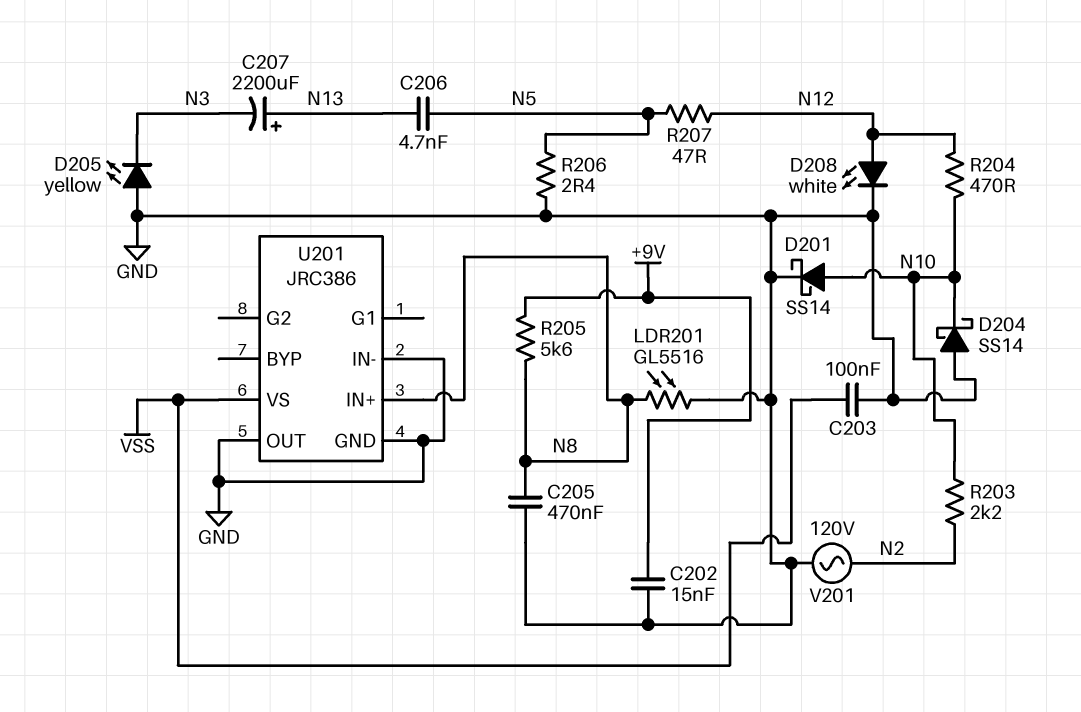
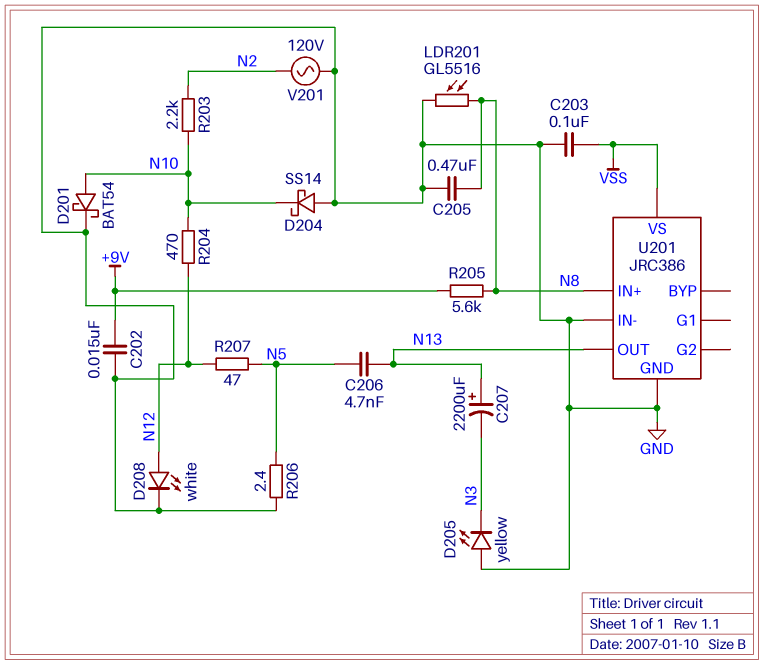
D201: schottky SS14 (A N10, K GND) -> schottky BAT54 (A N10, K GND)
U201 pin OUT: GND -> N13

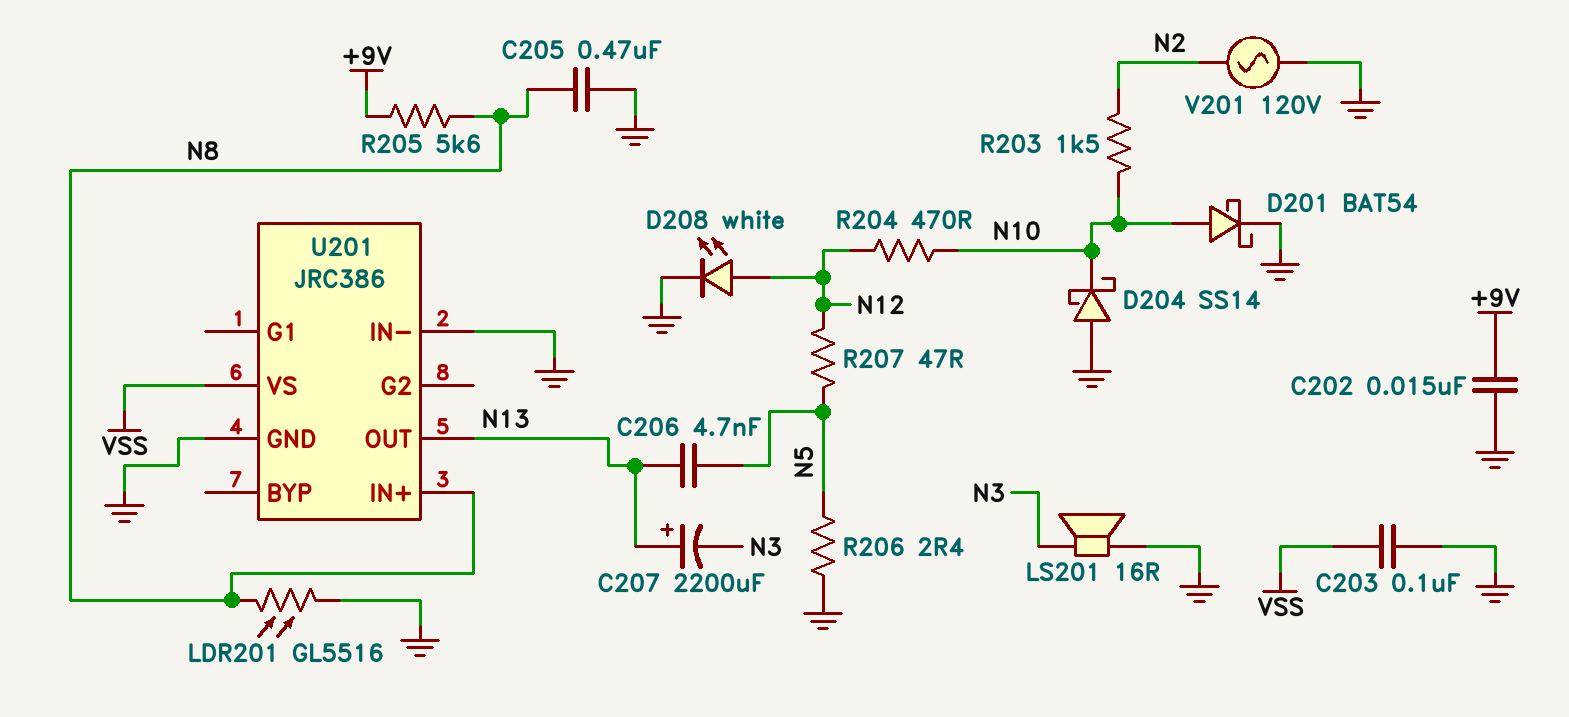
D205: LED yellow (A GND, K N3) -> none
LS201: none -> speaker 16R (GND, N3)
R203: 2.2k (N2, N10) -> 1.5k (N2, N10)

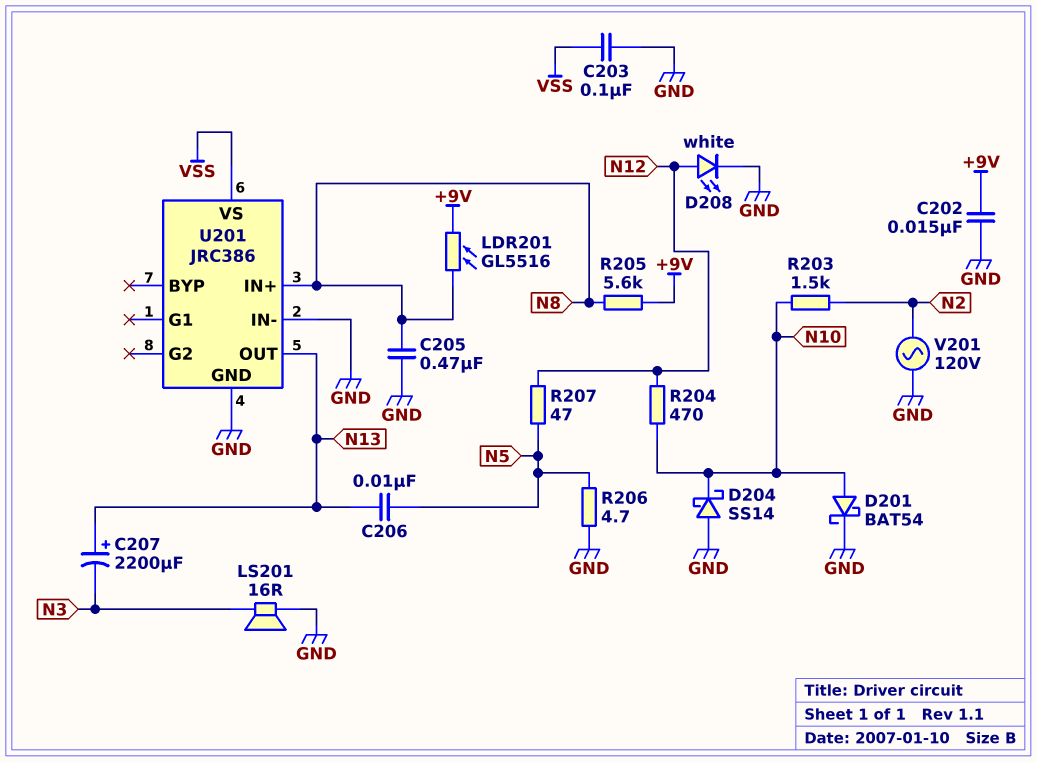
C206: 4.7nF (N5, N13) -> 10nF (N5, N13)
LDR201: GL5516 (GND, N8) -> GL5516 (+9V, N8)
R206: 2.4 (GND, N5) -> 4.7 (GND, N5)

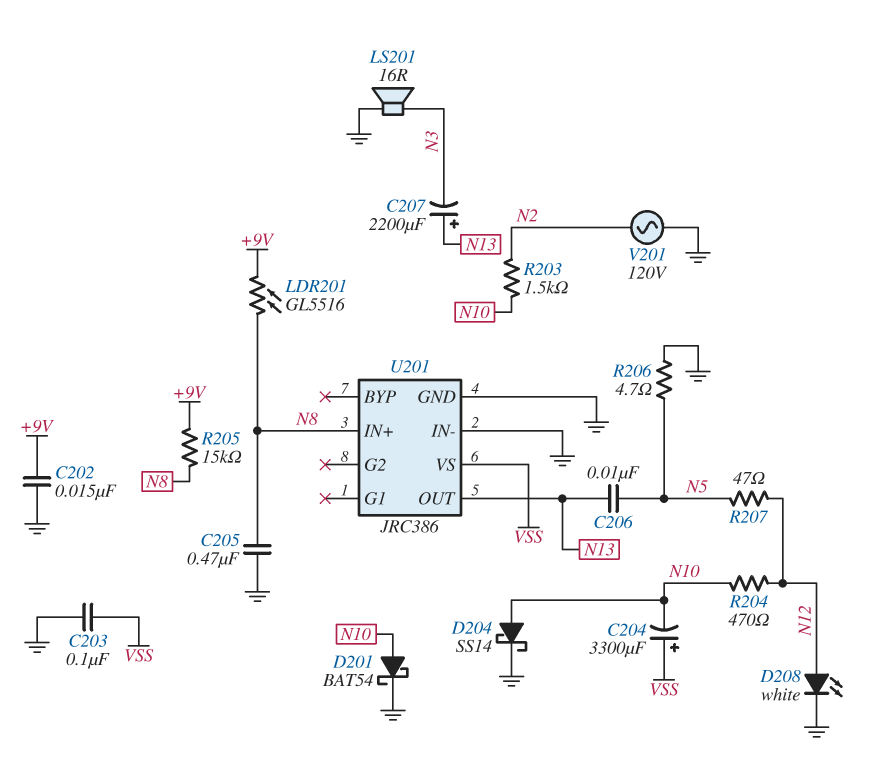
C204: none -> 3300uF (plus VSS, minus N10)
D204: schottky SS14 (A GND, K N10) -> schottky SS14 (A N10, K GND)
R205: 5.6k (+9V, N8) -> 15k (+9V, N8)

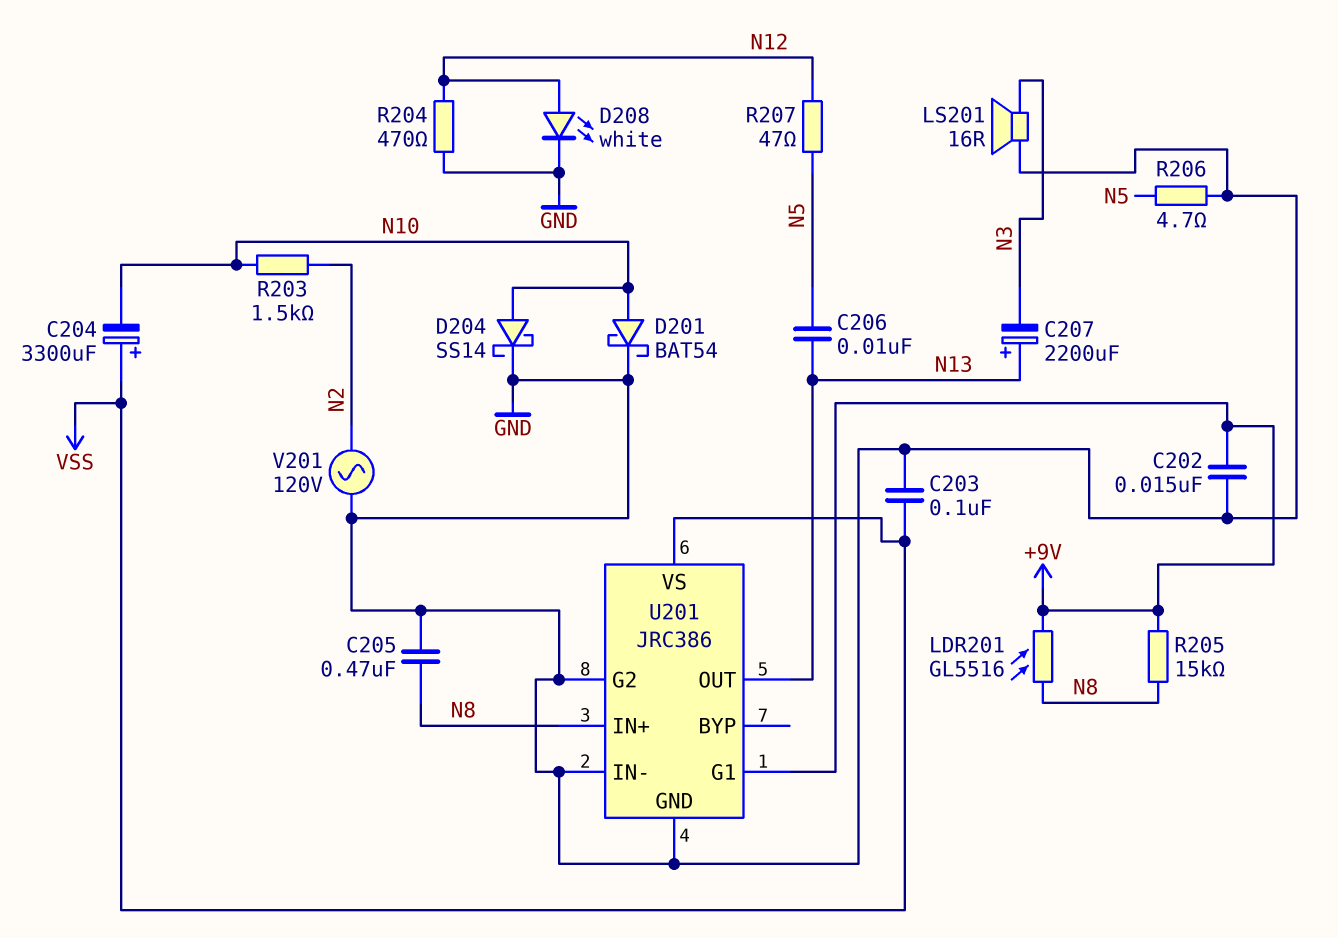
R204: 470 (N10, N12) -> 470 (GND, N12)
U201 pin G1: none -> +9V
U201 pin G2: none -> GND

